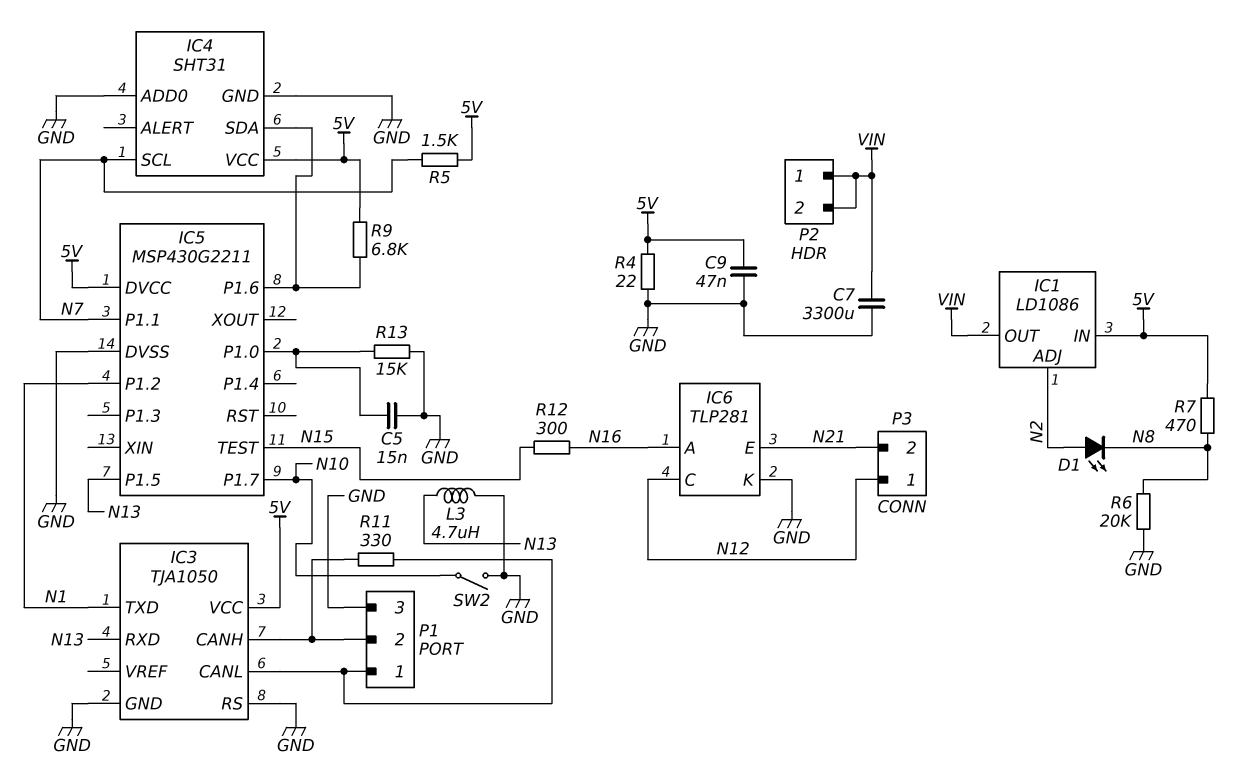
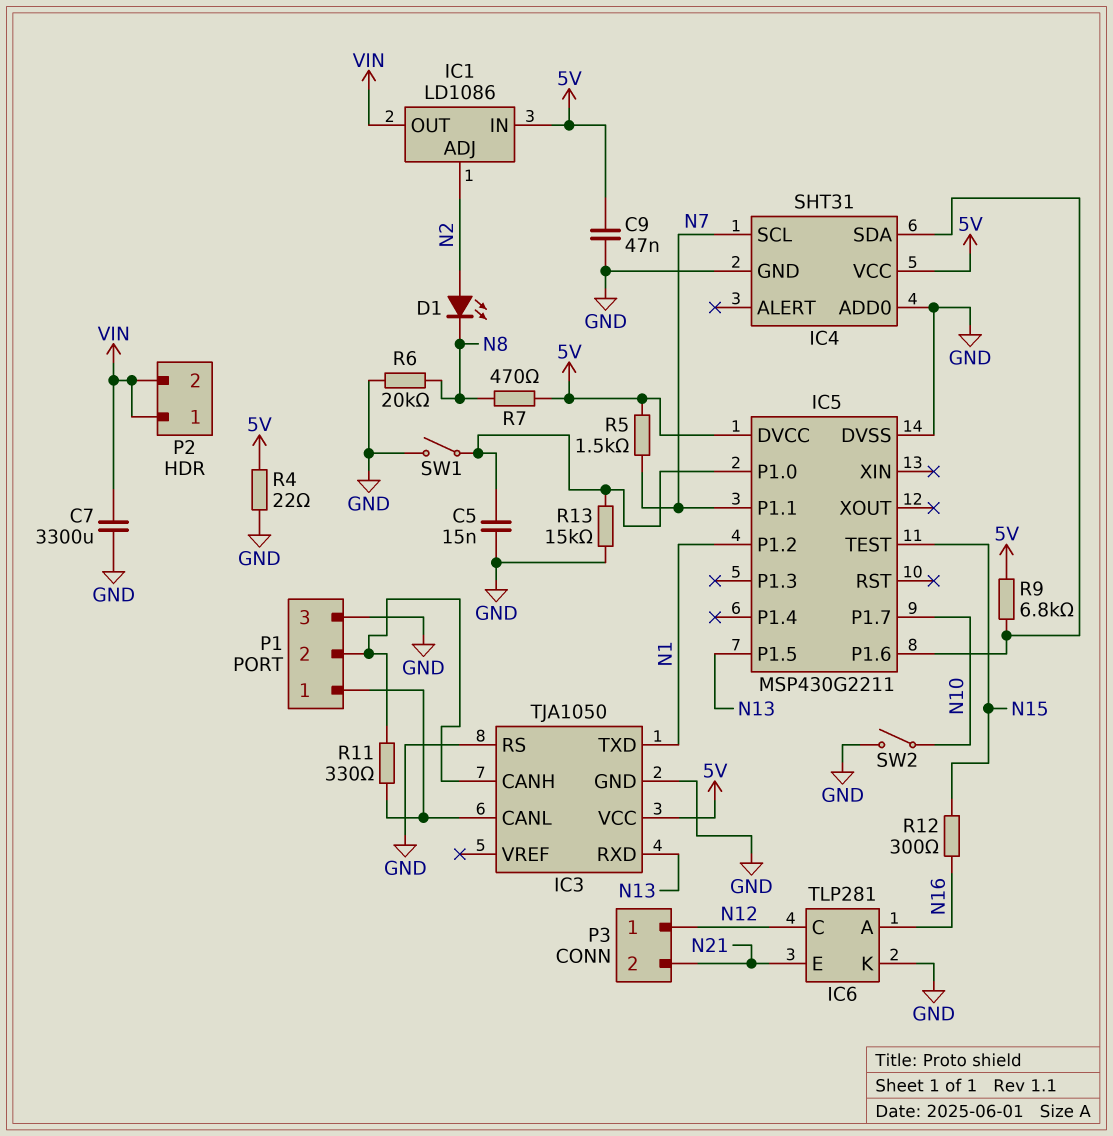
L3: 4.7uH (GND, N13) -> none
SW1: none -> switch (GND, IC5/P1.0)

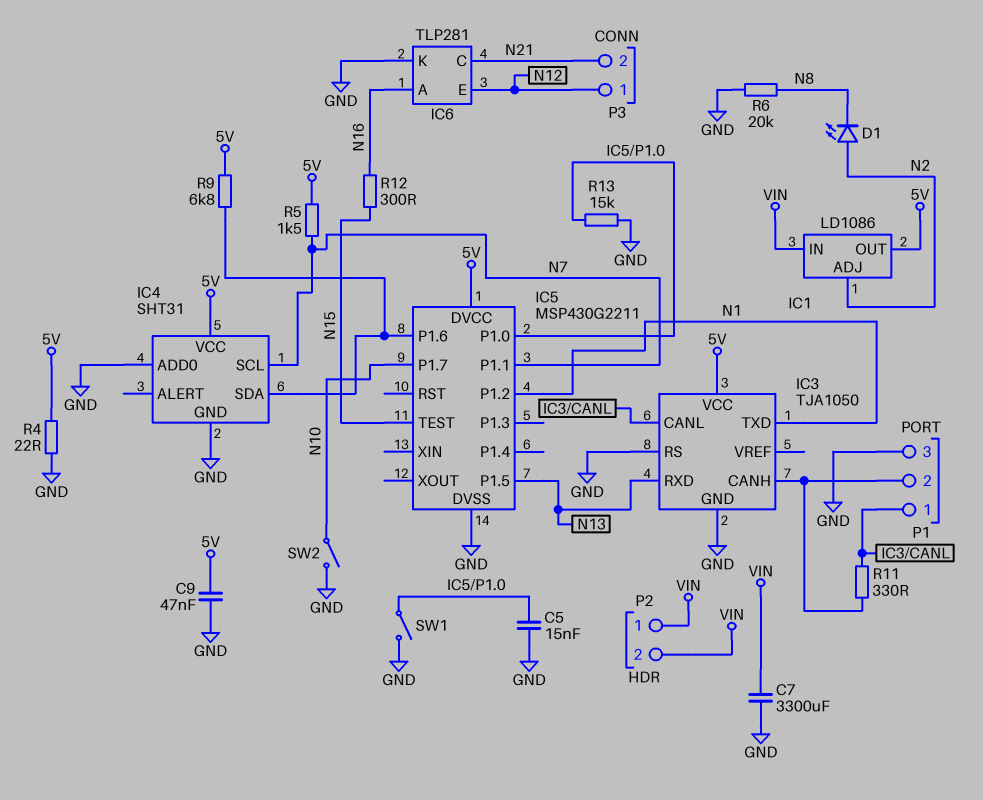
IC1 pin IN: 5V -> VIN
IC1 pin OUT: VIN -> 5V
IC6 pin C: N12 -> N21
IC6 pin E: N21 -> N12
R7: 470 (5V, N8) -> none

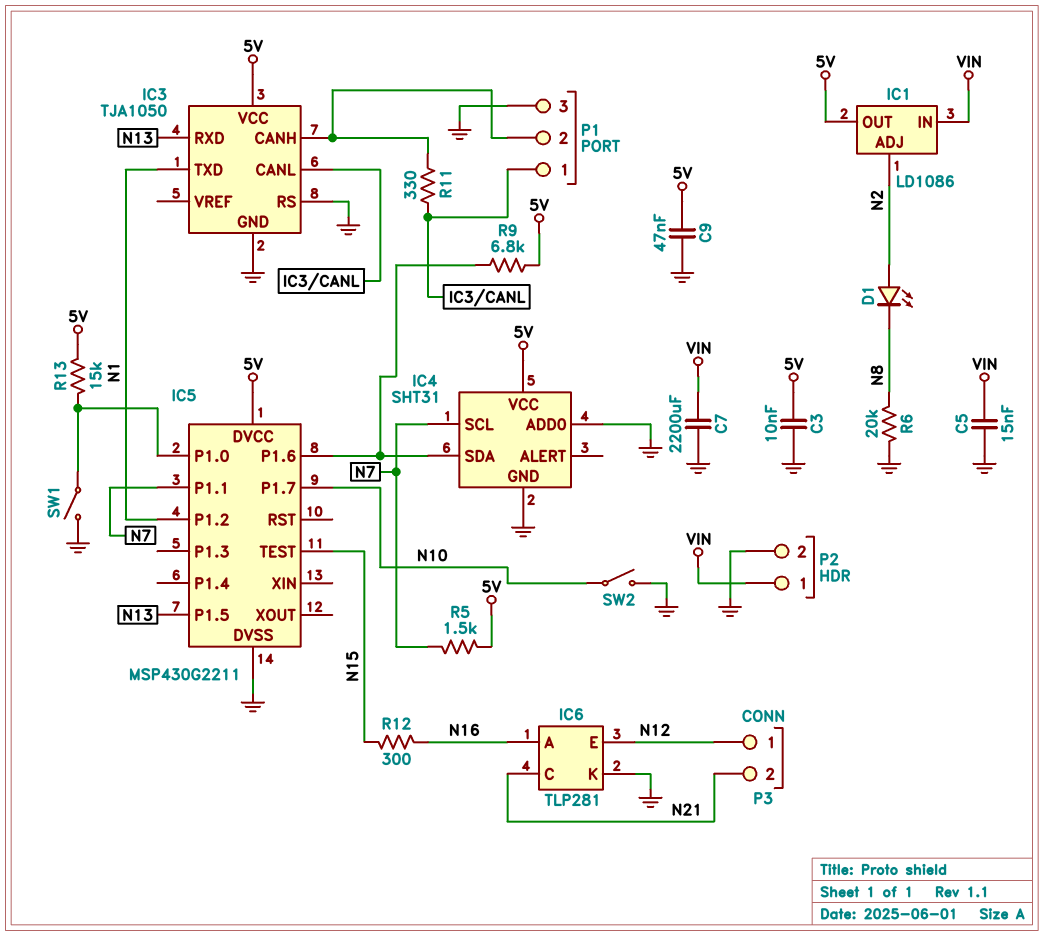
C3: none -> 10nF (5V, GND)
C5: 15nF (GND, IC5/P1.0) -> 15nF (GND, VIN)
C7: 3300uF (GND, VIN) -> 2200uF (GND, VIN)
P2 pin 2: VIN -> GND
R4: 22 (5V, GND) -> none
R13: 15k (GND, IC5/P1.0) -> 15k (5V, IC5/P1.0)

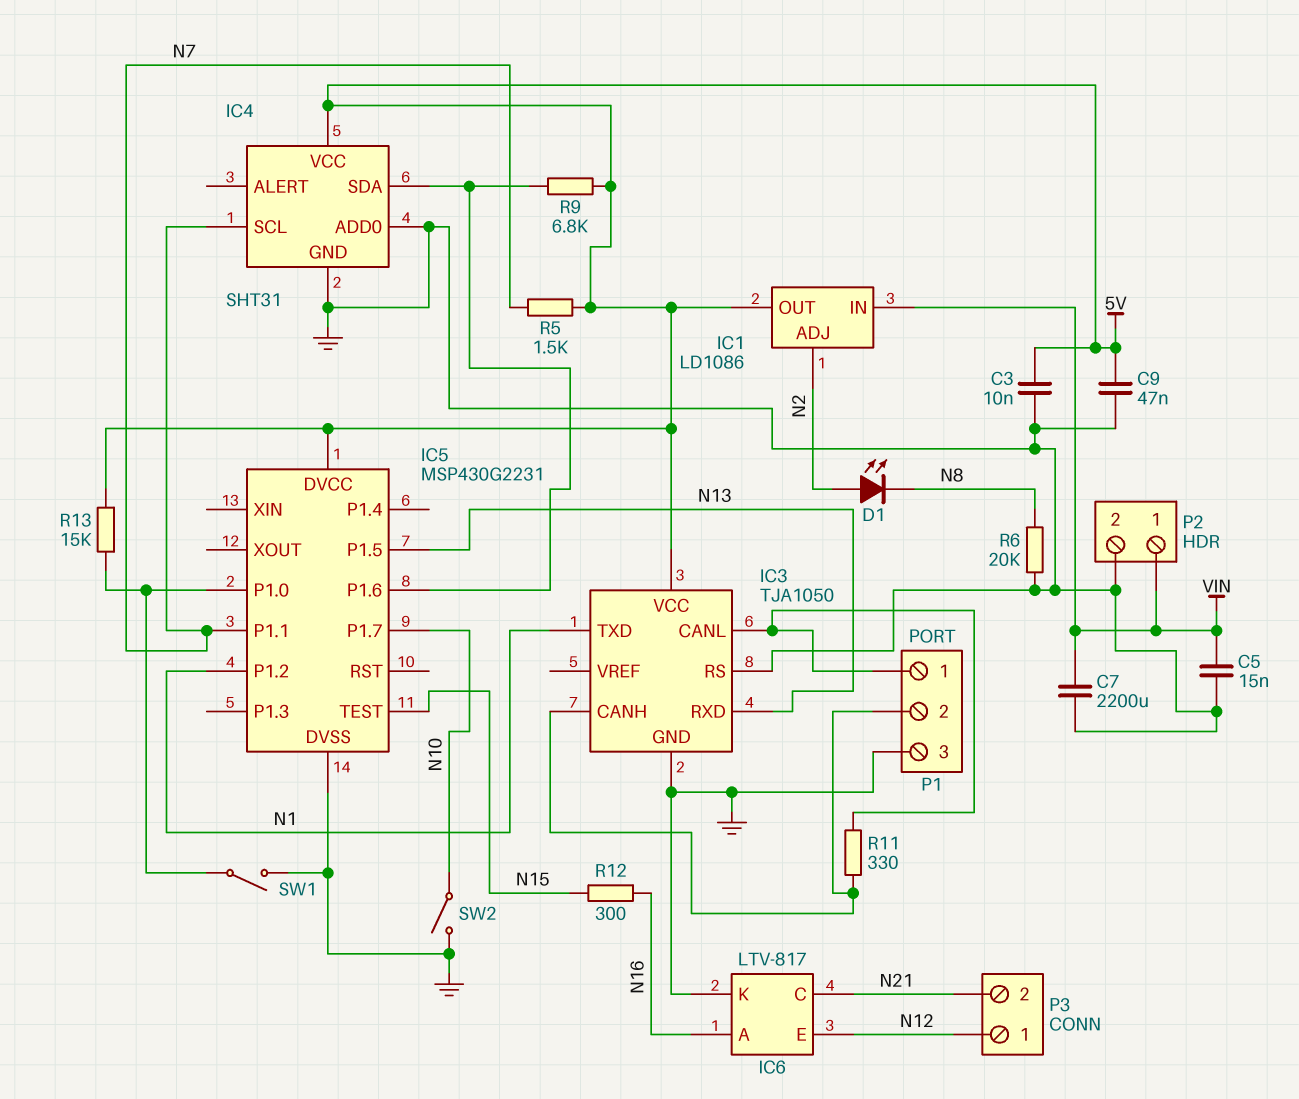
IC5: MSP430G2211 -> MSP430G2231
IC6: TLP281 -> LTV-817

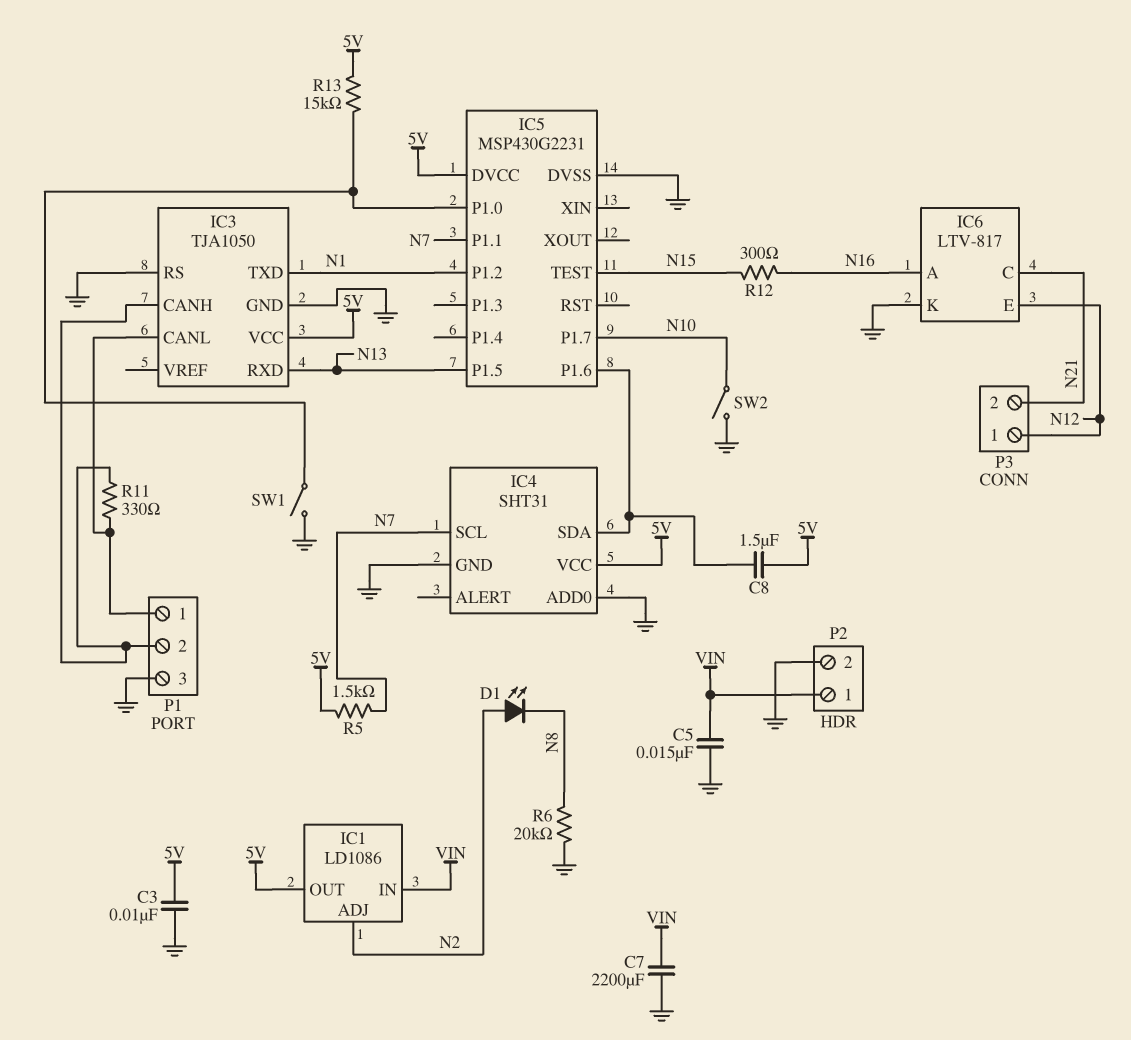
C8: none -> 1.5uF (5V, IC4/SDA)
C9: 47nF (5V, GND) -> none
R9: 6.8k (5V, IC4/SDA) -> none

